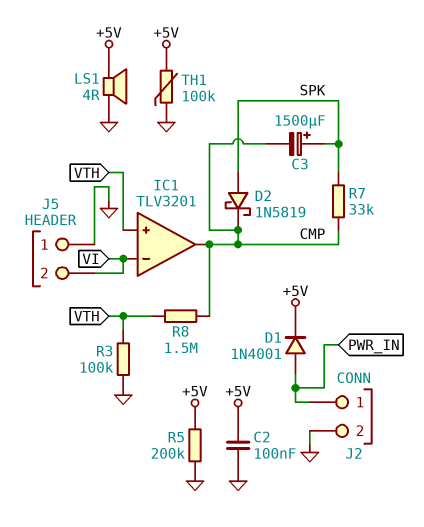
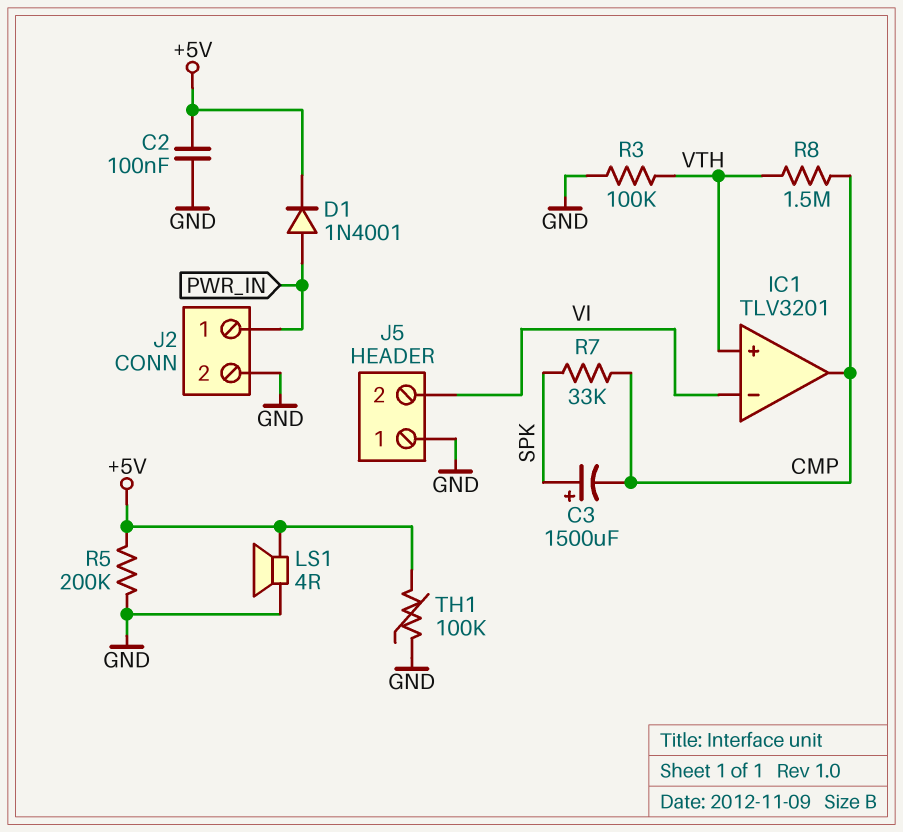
D2: schottky 1N5819 (A SPK, K CMP) -> none

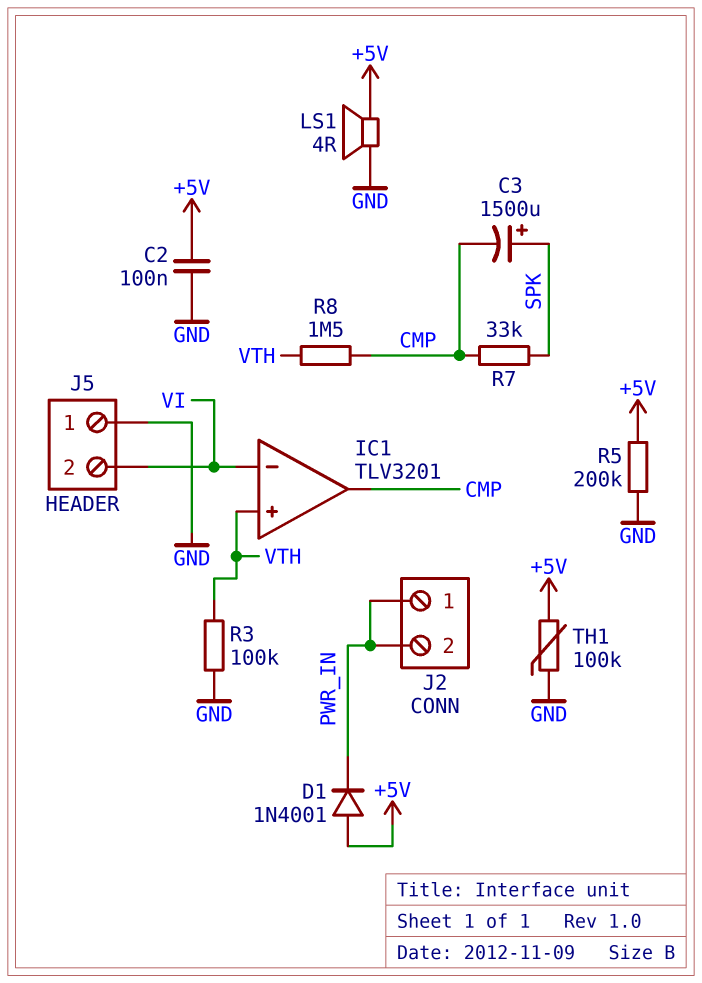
D1: diode 1N4001 (A PWR_IN, K +5V) -> diode 1N4001 (A +5V, K PWR_IN)
J2 pin 2: GND -> PWR_IN

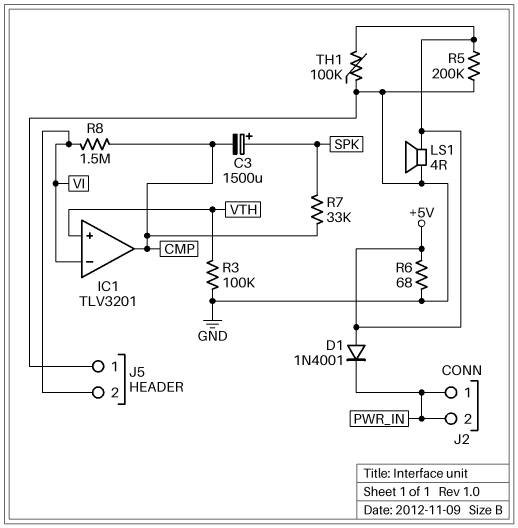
C2: 100nF (+5V, GND) -> none
R6: none -> 68 (+5V, GND)
R8: 1.5M (CMP, VTH) -> 1.5M (CMP, VI)

